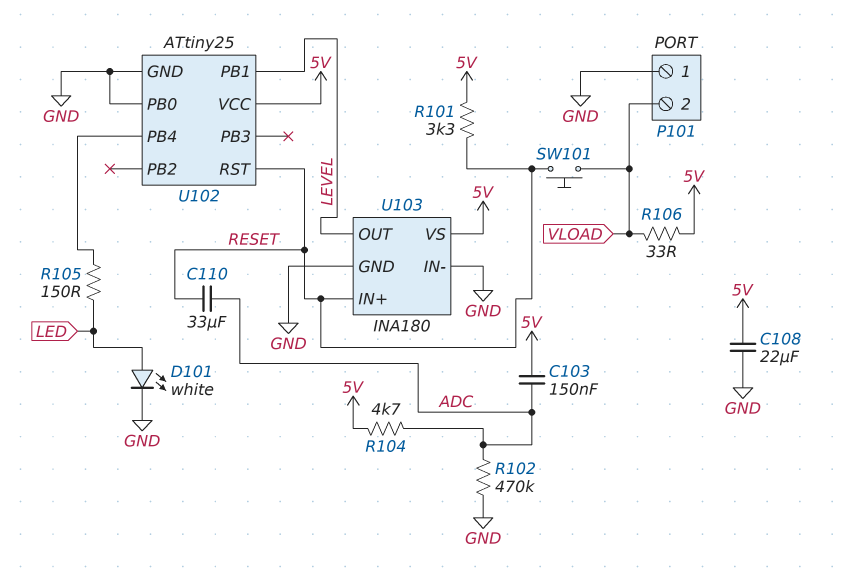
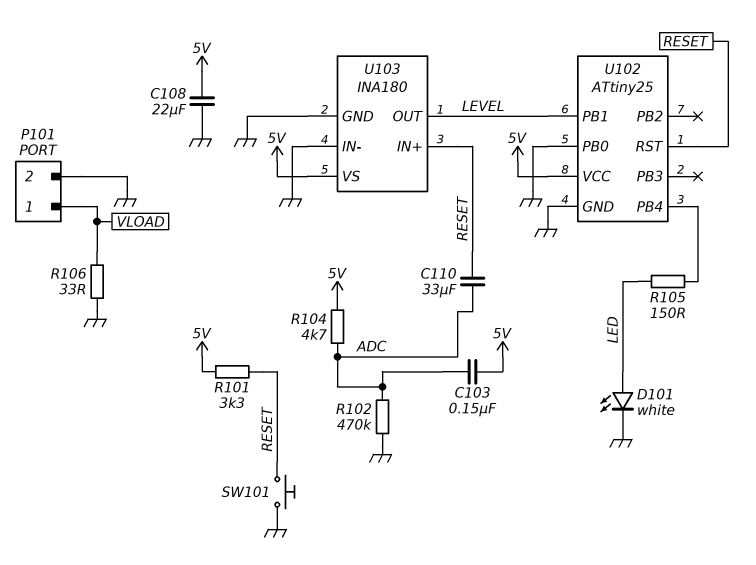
P101 pin 1: GND -> VLOAD
P101 pin 2: VLOAD -> GND
R106: 33 (5V, VLOAD) -> 33 (GND, VLOAD)
SW101: button (RESET, VLOAD) -> button (GND, RESET)

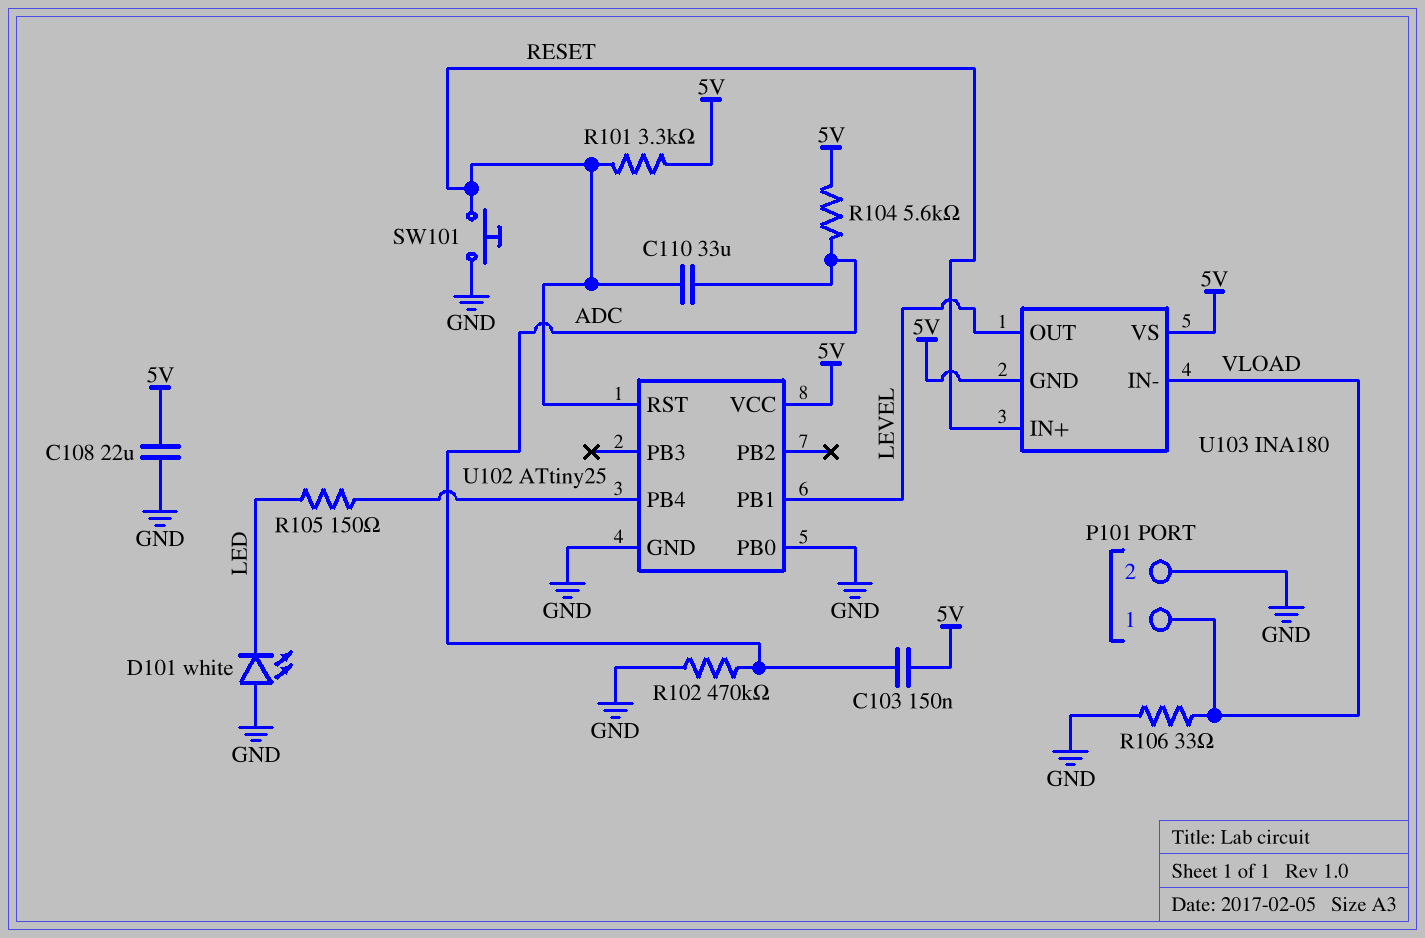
D101: LED white (A LED, K GND) -> LED white (A GND, K LED)
R104: 4.7k (5V, ADC) -> 5.6k (5V, ADC)
U103 pin GND: GND -> 5V
U103 pin IN-: GND -> VLOAD

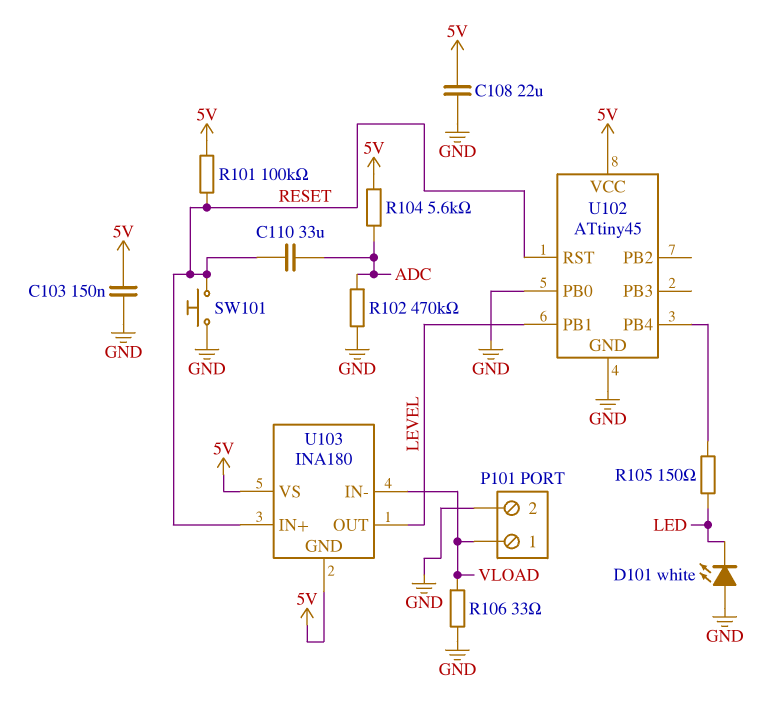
C103: 150nF (5V, ADC) -> 150nF (5V, GND)
R101: 3.3k (5V, RESET) -> 100k (5V, RESET)
U102: ATtiny25 -> ATtiny45

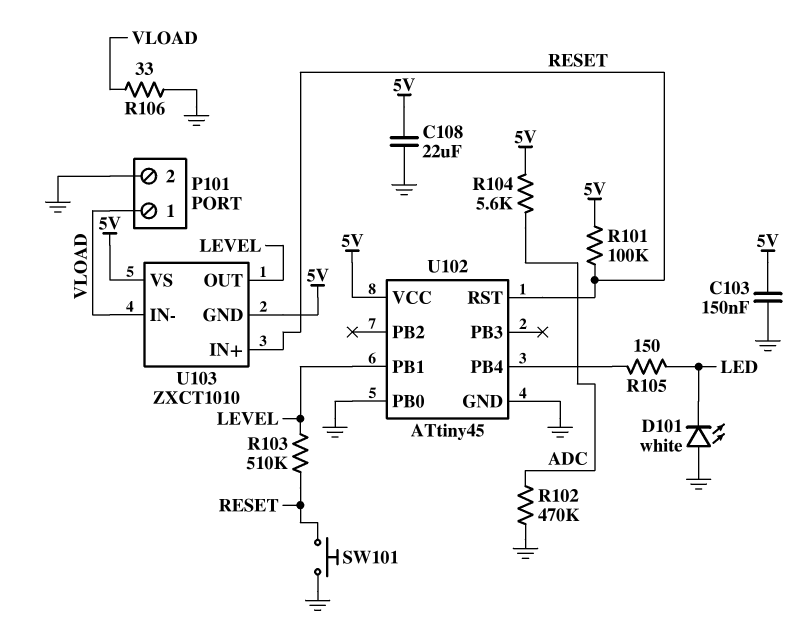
C110: 33uF (ADC, RESET) -> none
R103: none -> 510k (LEVEL, RESET)
U103: INA180 -> ZXCT1010

